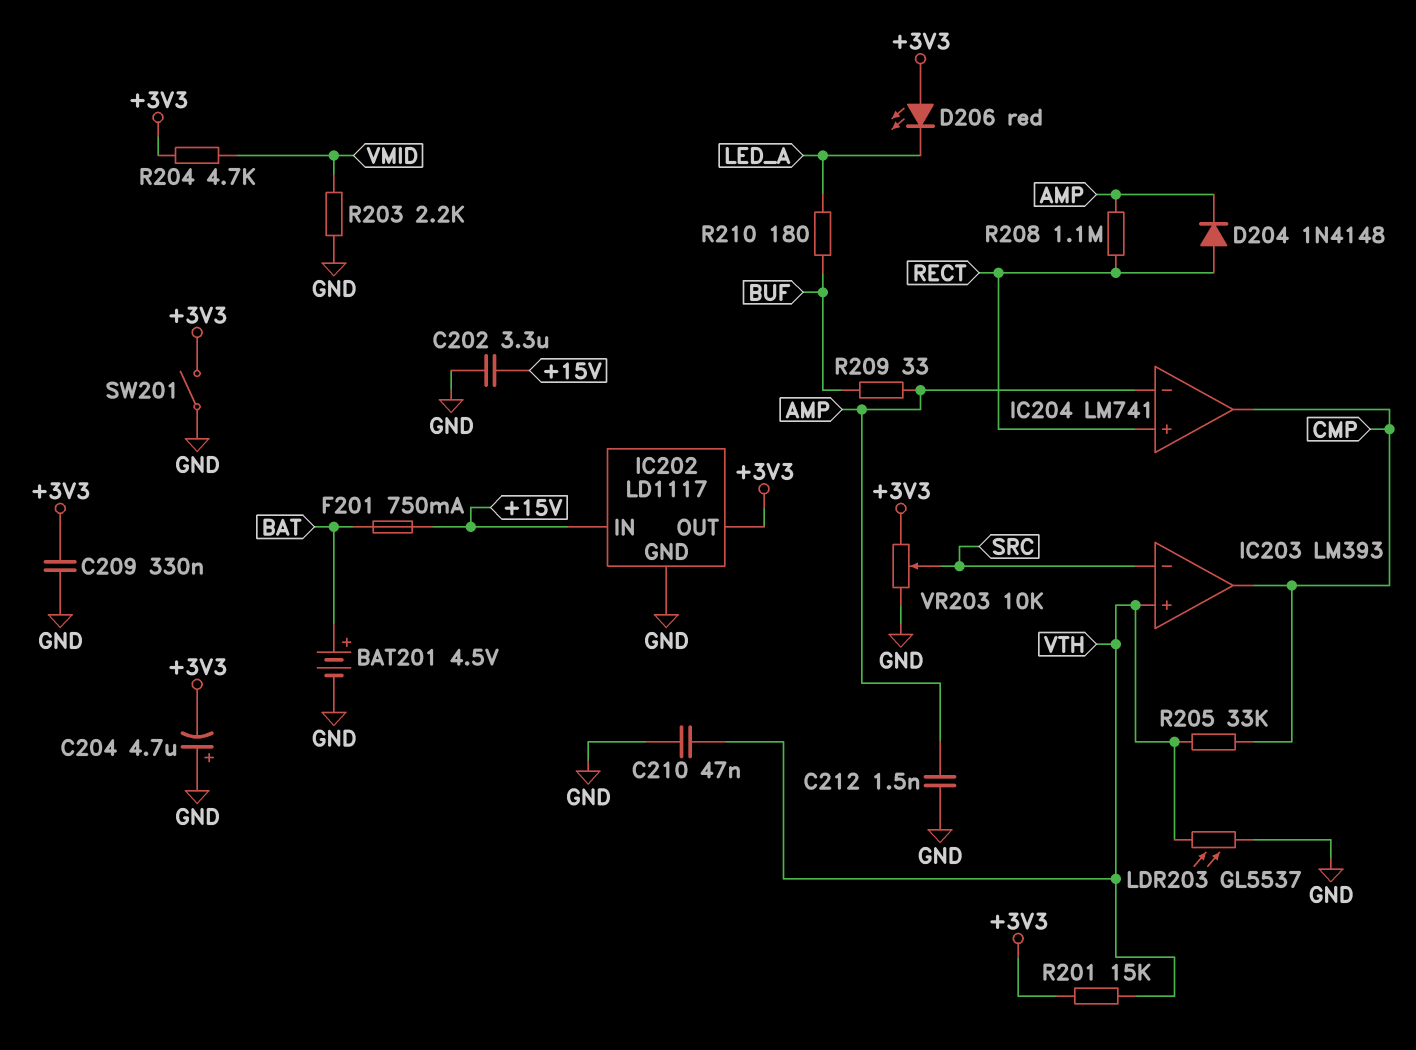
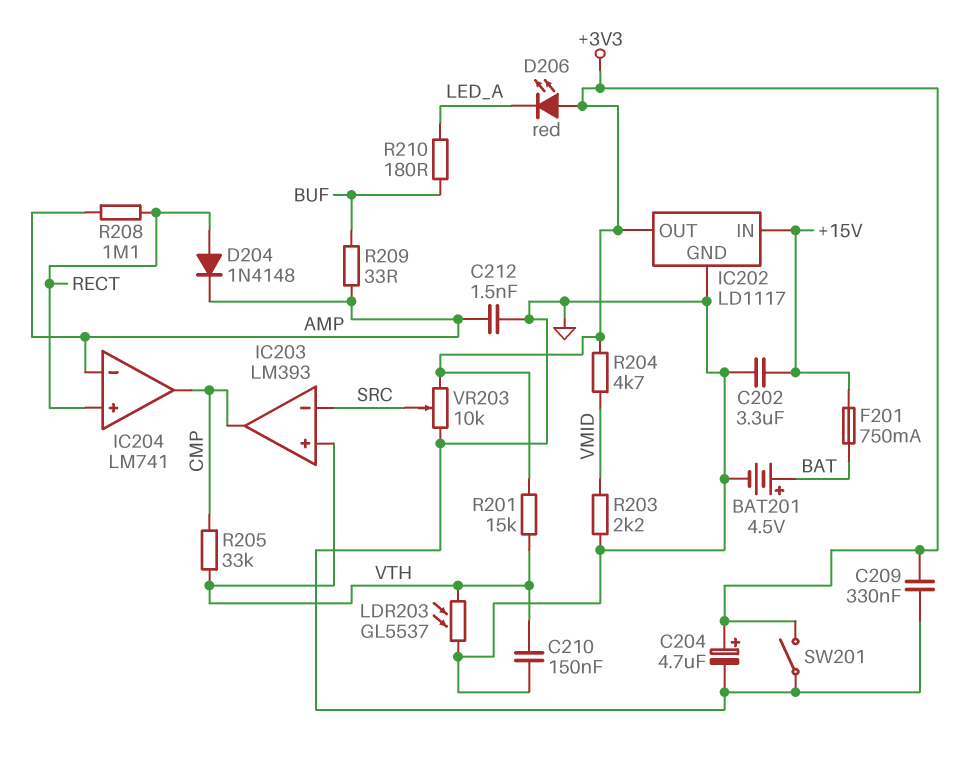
C204: 4.7uF (plus GND, minus +3V3) -> 4.7uF (plus +3V3, minus GND)
C210: 47nF (GND, VTH) -> 150nF (GND, VTH)

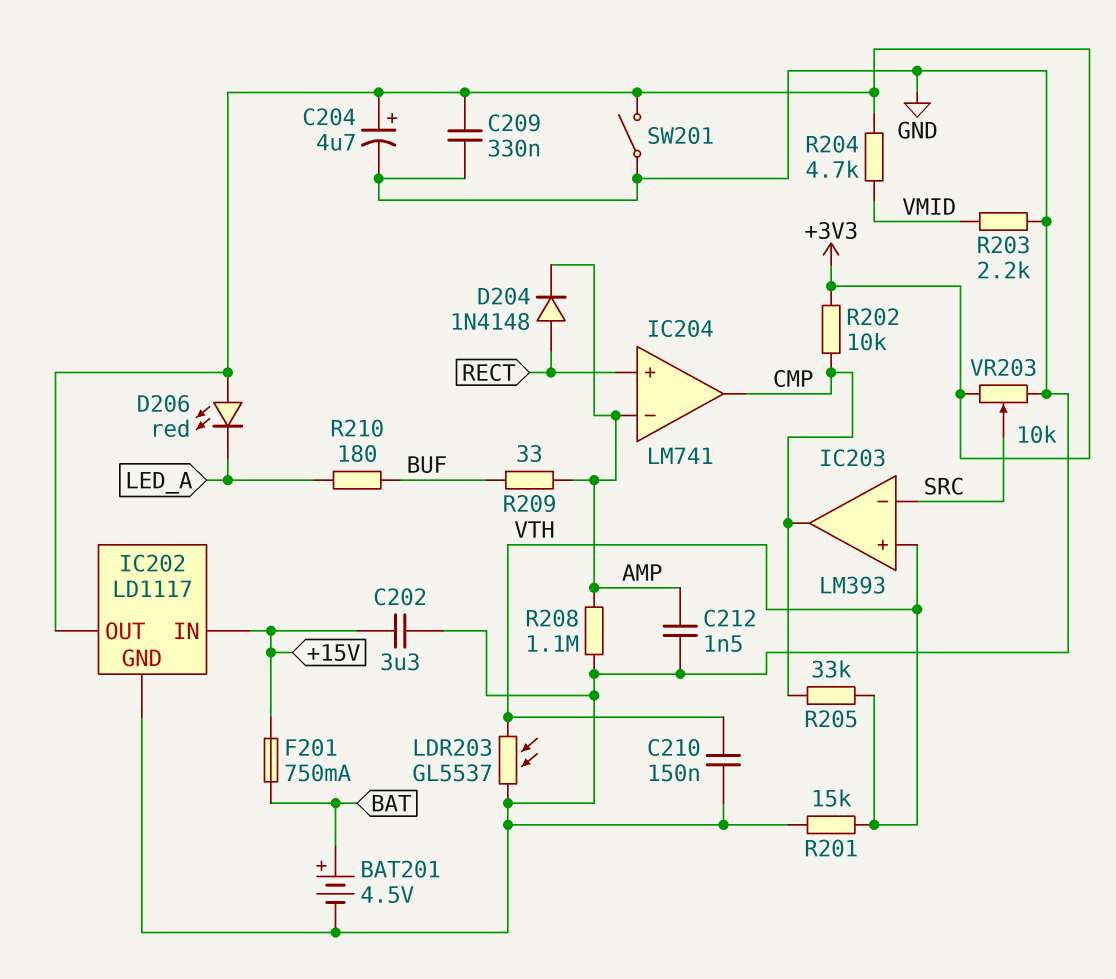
R201: 15k (+3V3, VTH) -> 15k (GND, VTH)
R202: none -> 10k (+3V3, CMP)
R208: 1.1M (AMP, RECT) -> 1.1M (AMP, GND)

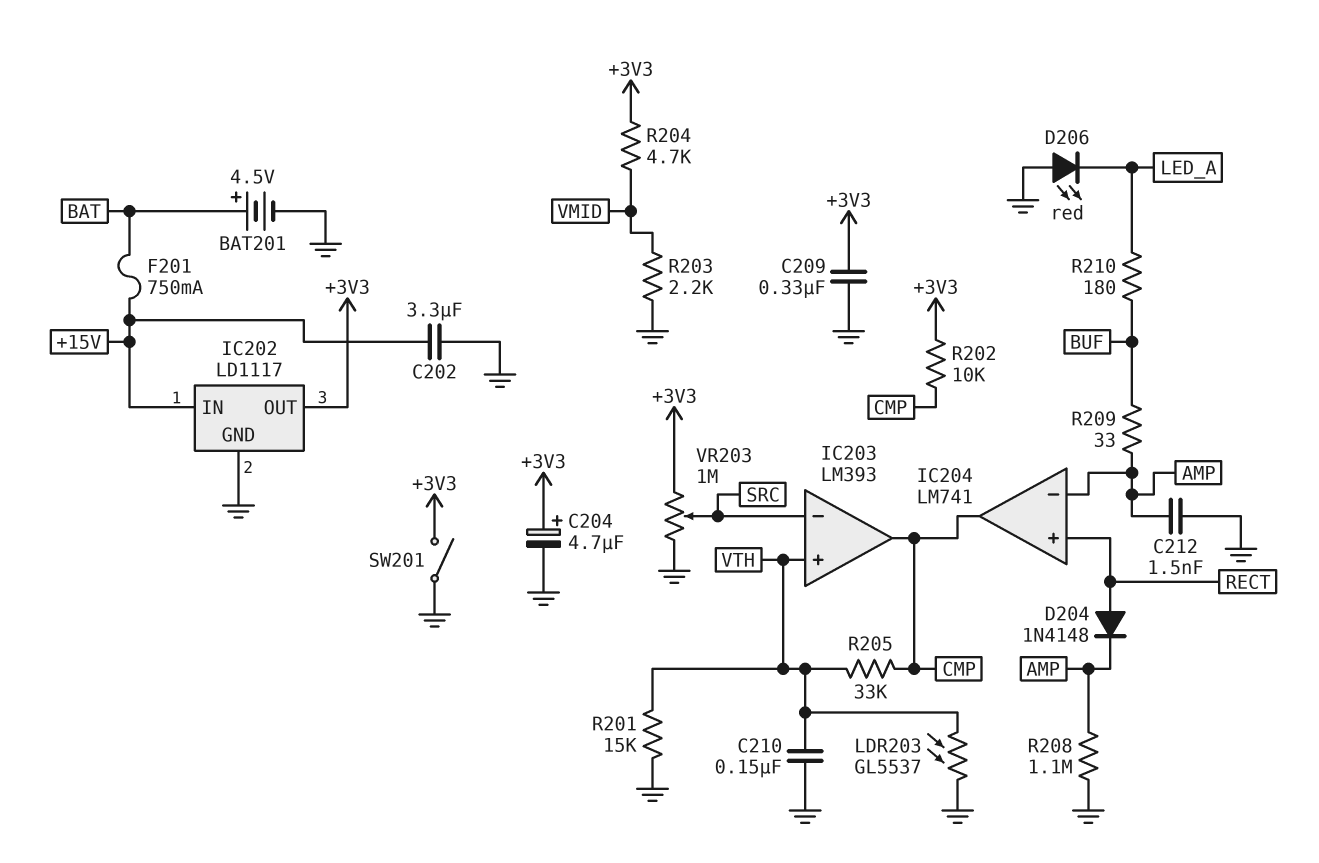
D206: LED red (A +3V3, K LED_A) -> LED red (A GND, K LED_A)
VR203: 10k (+3V3, GND, wiper SRC) -> 1M (+3V3, GND, wiper SRC)

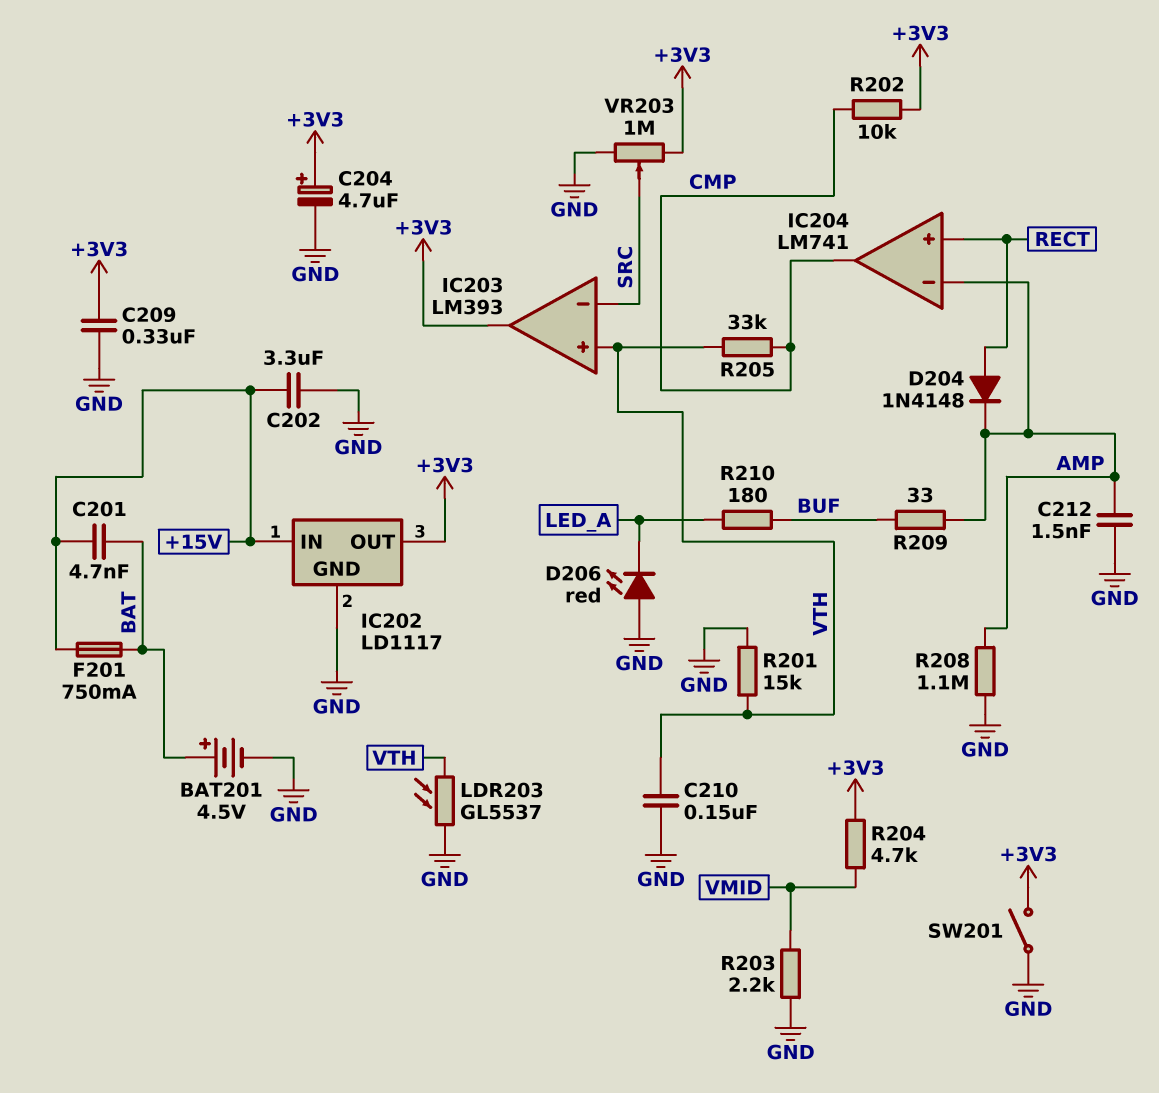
C201: none -> 4.7nF (+15V, BAT)
IC203 pin out: CMP -> +3V3

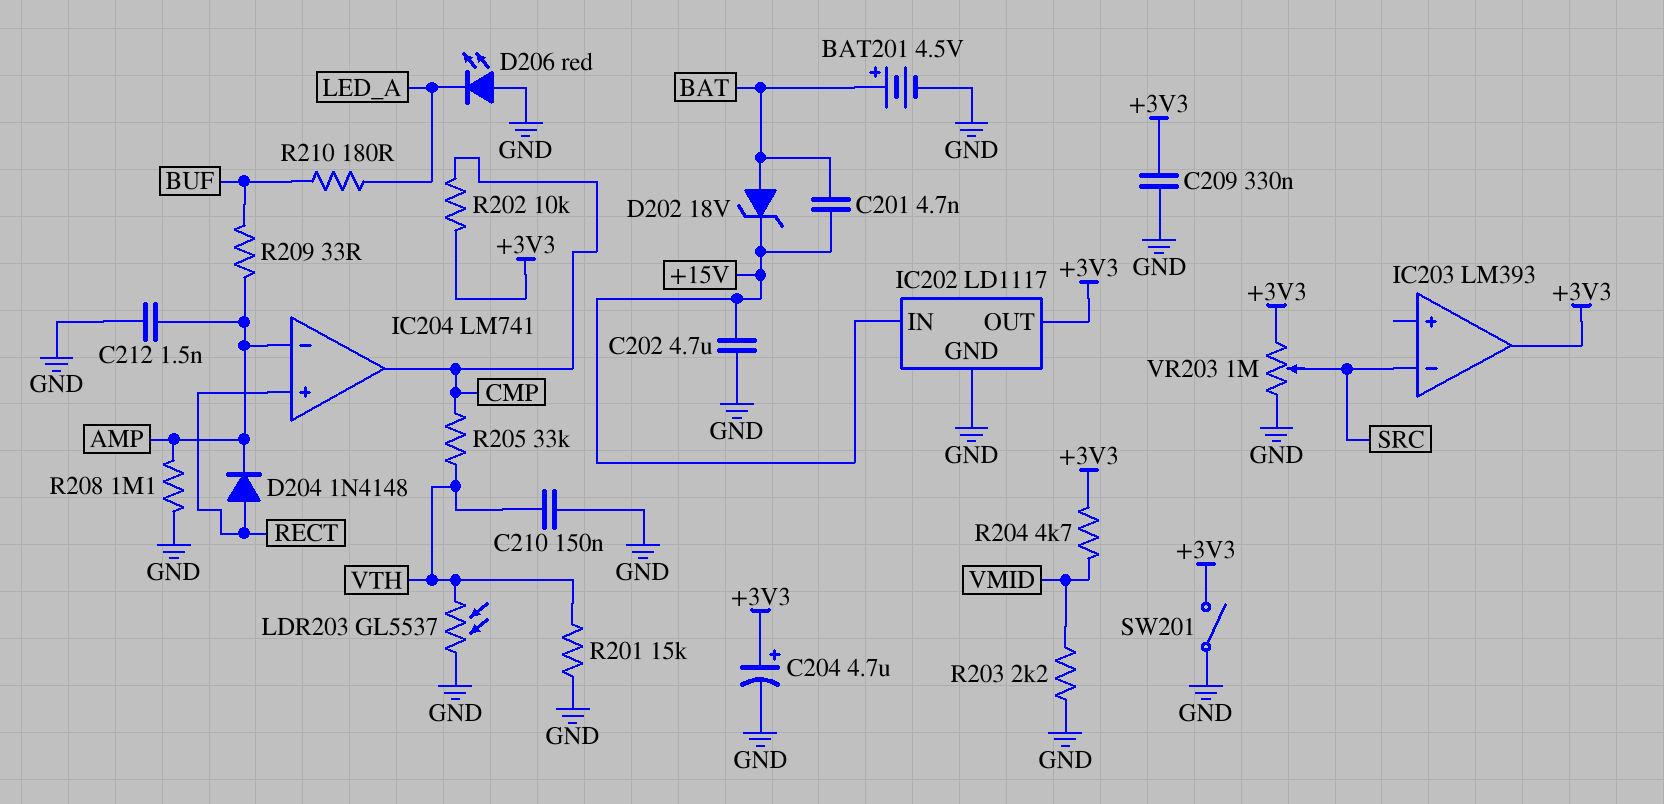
C202: 3.3uF (+15V, GND) -> 4.7uF (+15V, GND)
D202: none -> zener 18V (A BAT, K +15V)
F201: 750mA (+15V, BAT) -> none
IC203 pin in+: VTH -> none

